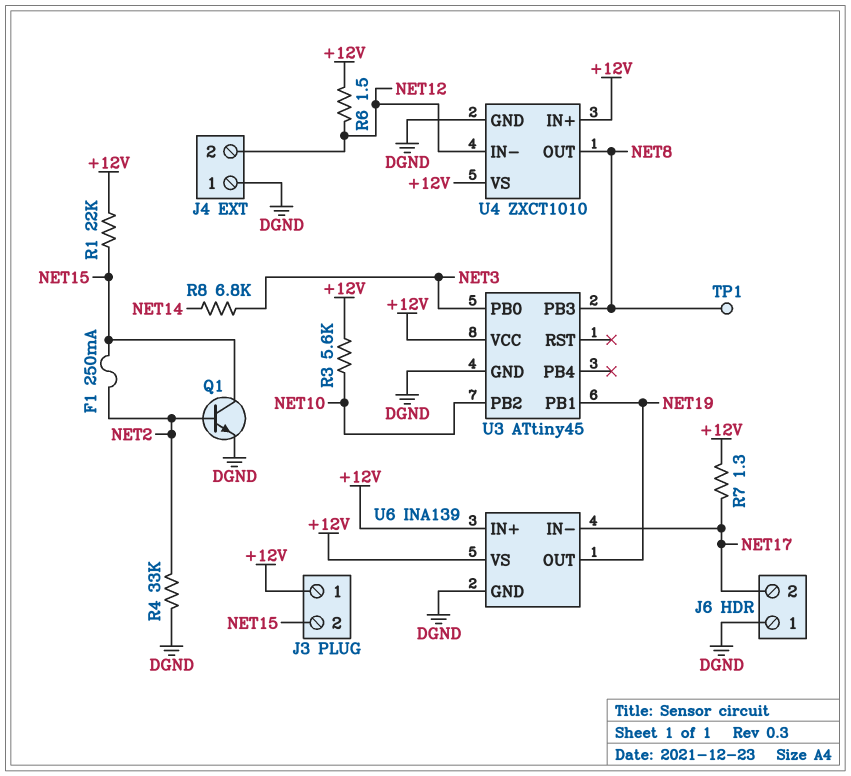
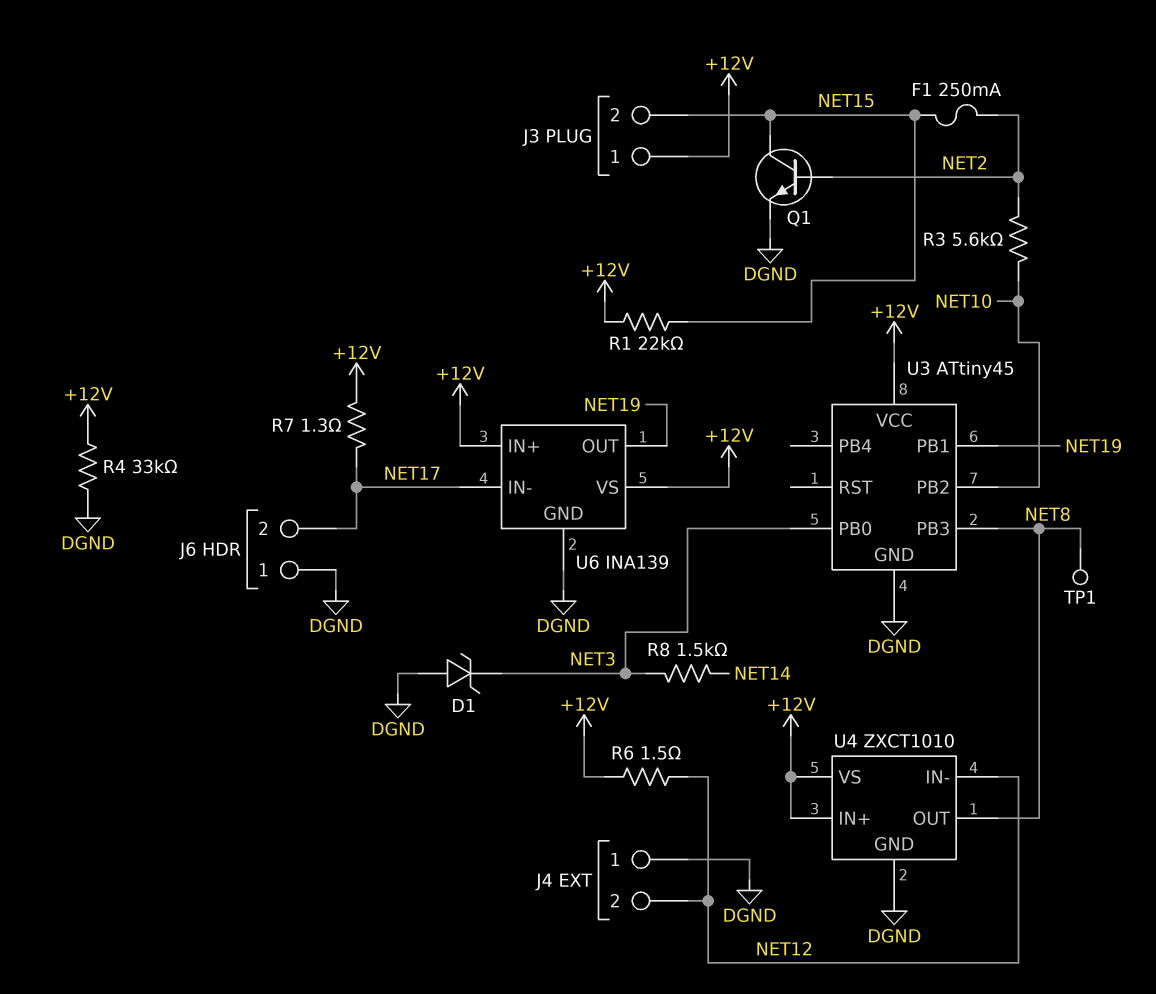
D1: none -> zener (A DGND, K NET3)
R3: 5.6k (+12V, NET10) -> 5.6k (NET2, NET10)
R4: 33k (DGND, NET2) -> 33k (+12V, DGND)
R8: 6.8k (NET3, NET14) -> 1.5k (NET3, NET14)

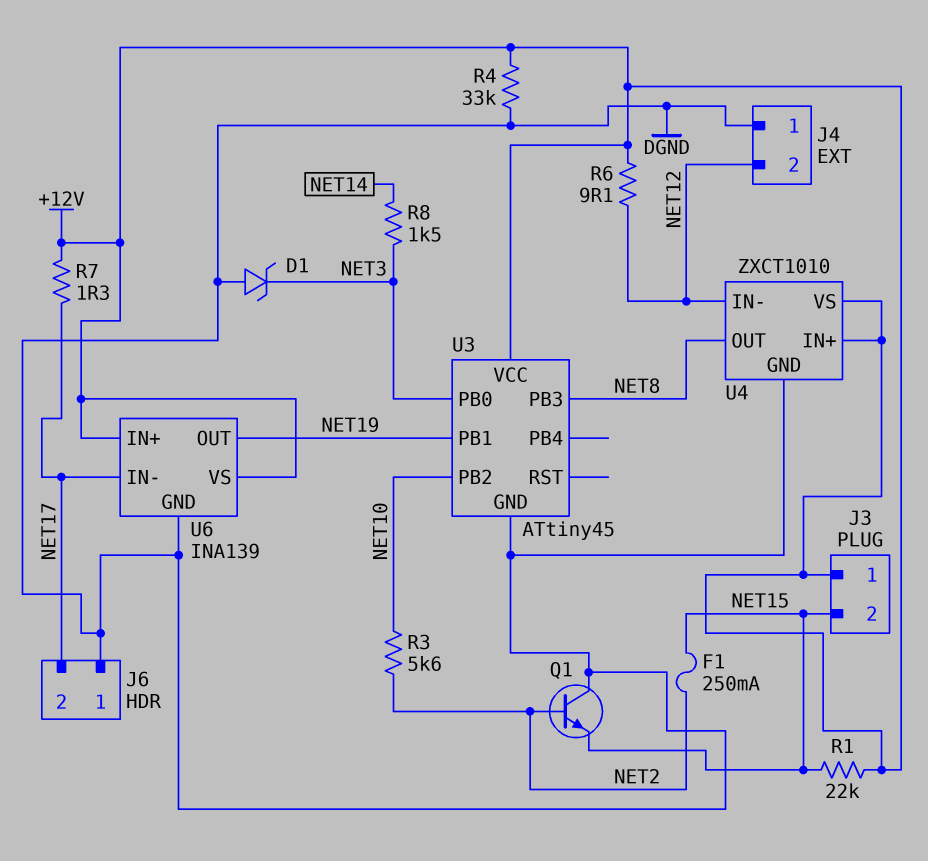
Q1: NPN (B NET2, C NET15, E DGND) -> NPN (B NET2, C DGND, E NET15)
R6: 1.5 (+12V, NET12) -> 9.1 (+12V, NET12)
TP1: test point (NET8) -> none

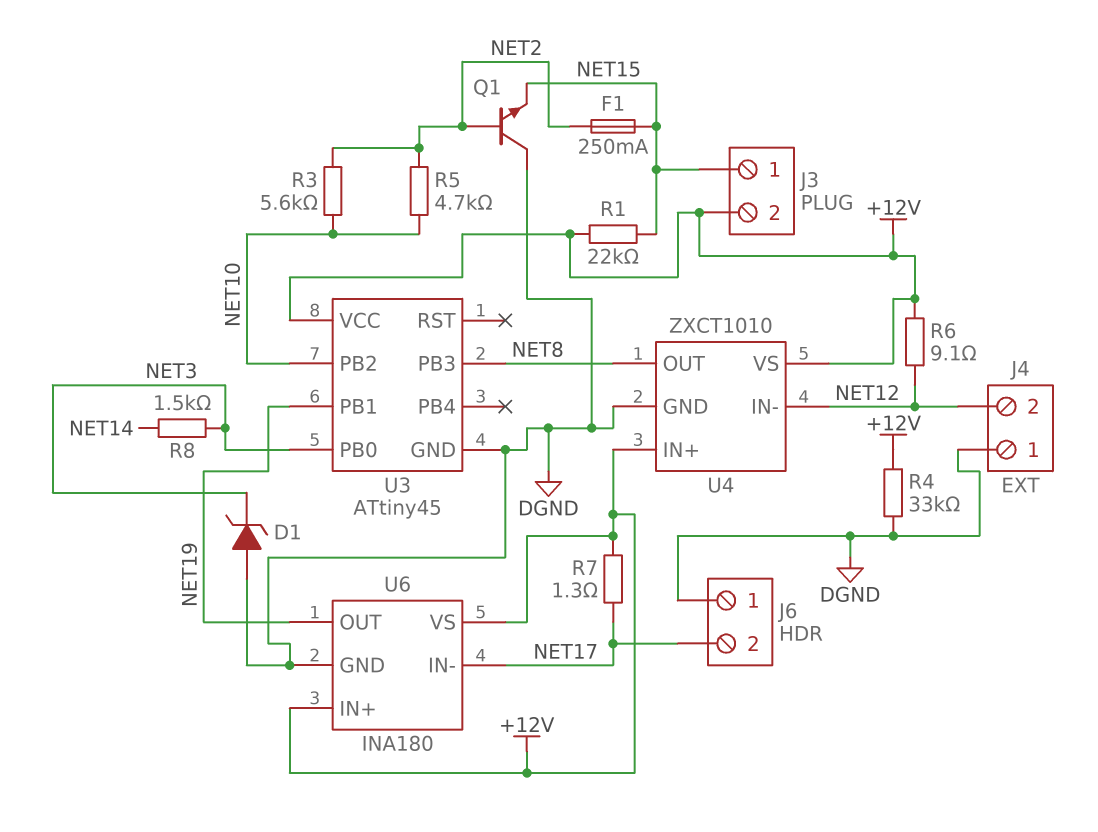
J3 pin 1: +12V -> NET15
J3 pin 2: NET15 -> +12V
R5: none -> 4.7k (NET2, NET10)
U6: INA139 -> INA180

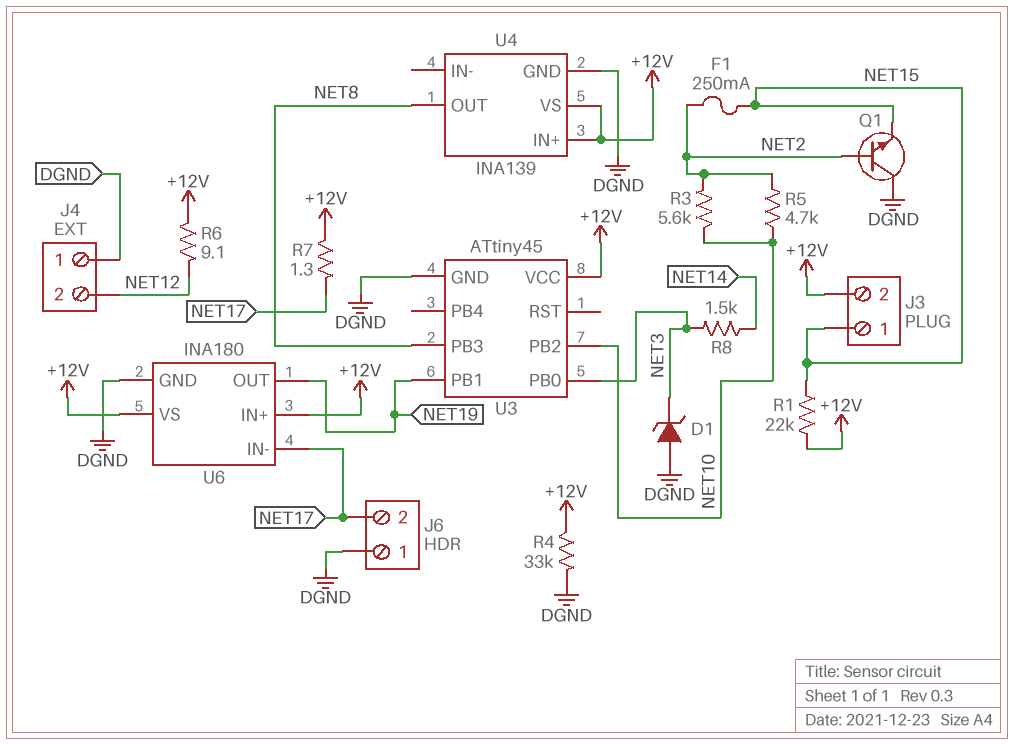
U4: ZXCT1010 -> INA139
U4 pin IN-: NET12 -> none

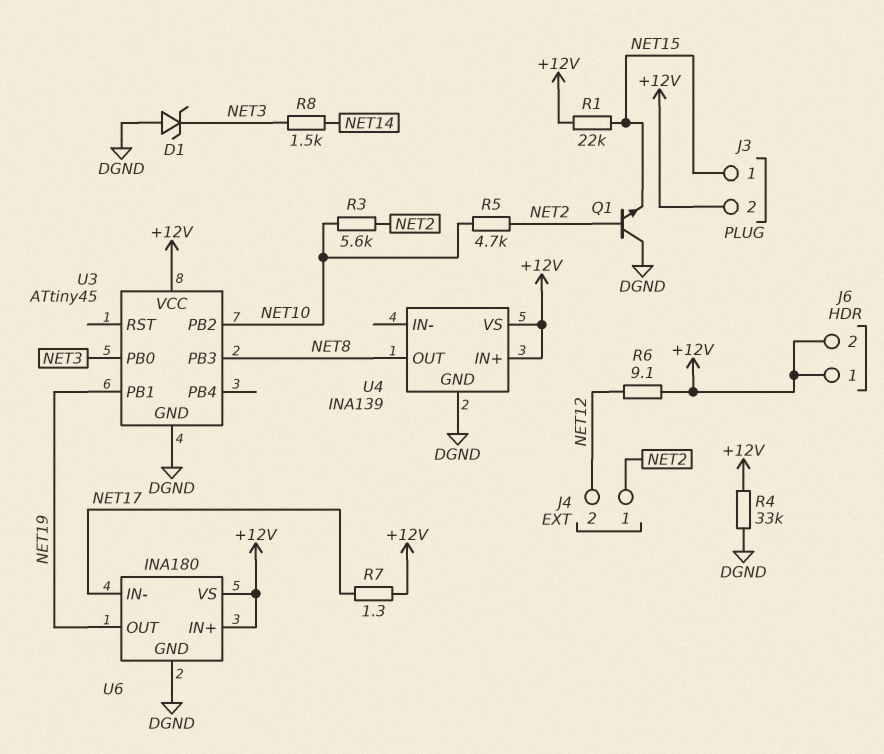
F1: 250mA (NET2, NET15) -> none
J4 pin 1: DGND -> NET2
J6 pin 1: DGND -> +12V
J6 pin 2: NET17 -> +12V

